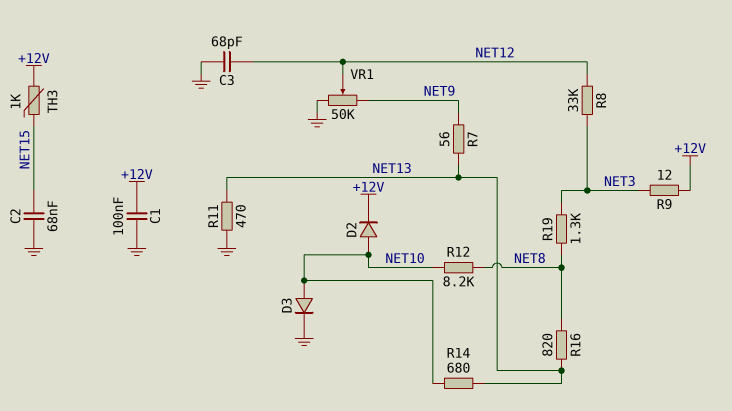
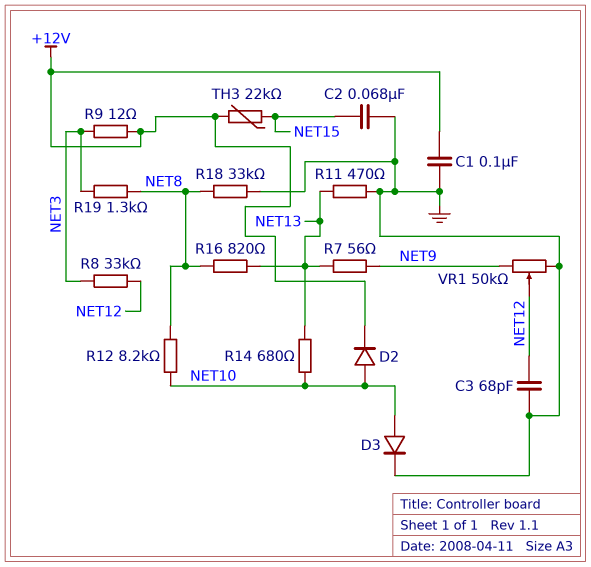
R18: none -> 33k (GND, NET8)
TH3: 1k (+12V, NET15) -> 22k (+12V, NET15)

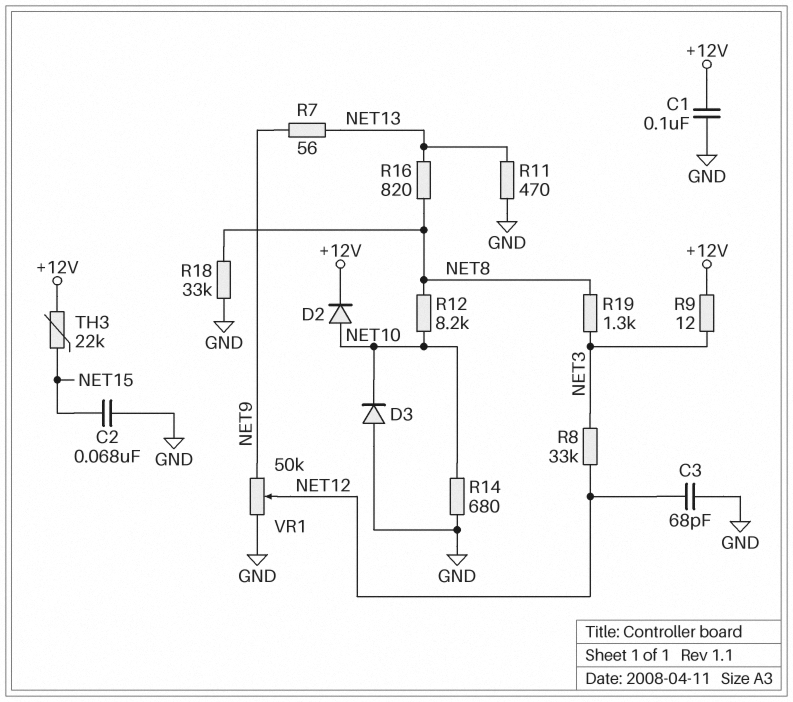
D3: diode (A NET10, K GND) -> diode (A GND, K NET10)
R14: 680 (NET10, NET13) -> 680 (GND, NET10)

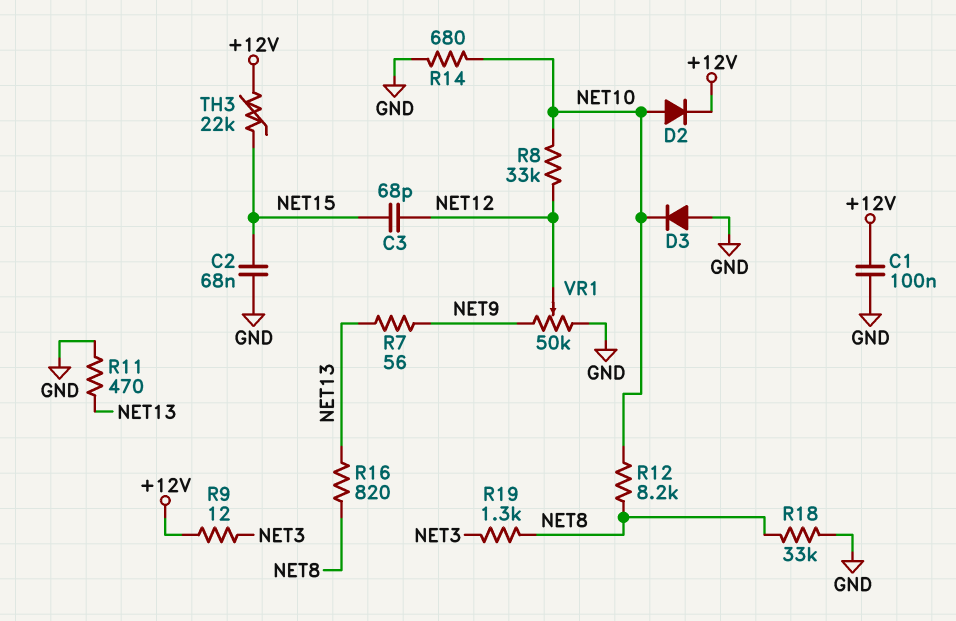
C3: 68pF (GND, NET12) -> 68pF (NET12, NET15)
R8: 33k (NET3, NET12) -> 33k (NET10, NET12)

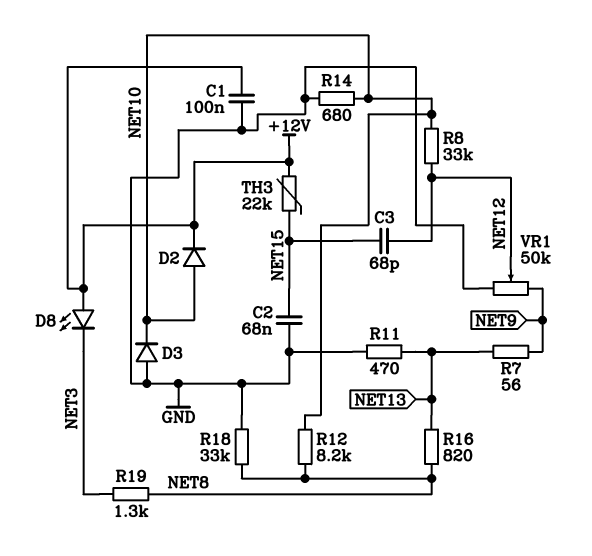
D8: none -> LED (A +12V, K NET3)
R9: 12 (+12V, NET3) -> none

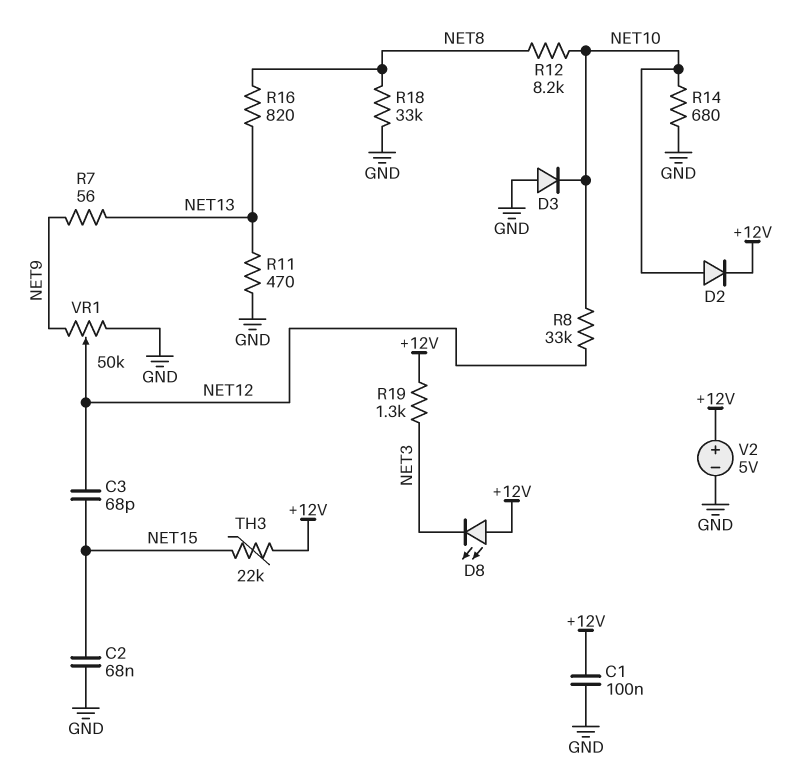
R19: 1.3k (NET3, NET8) -> 1.3k (+12V, NET3)
V2: none -> 5V (plus +12V, minus GND)

